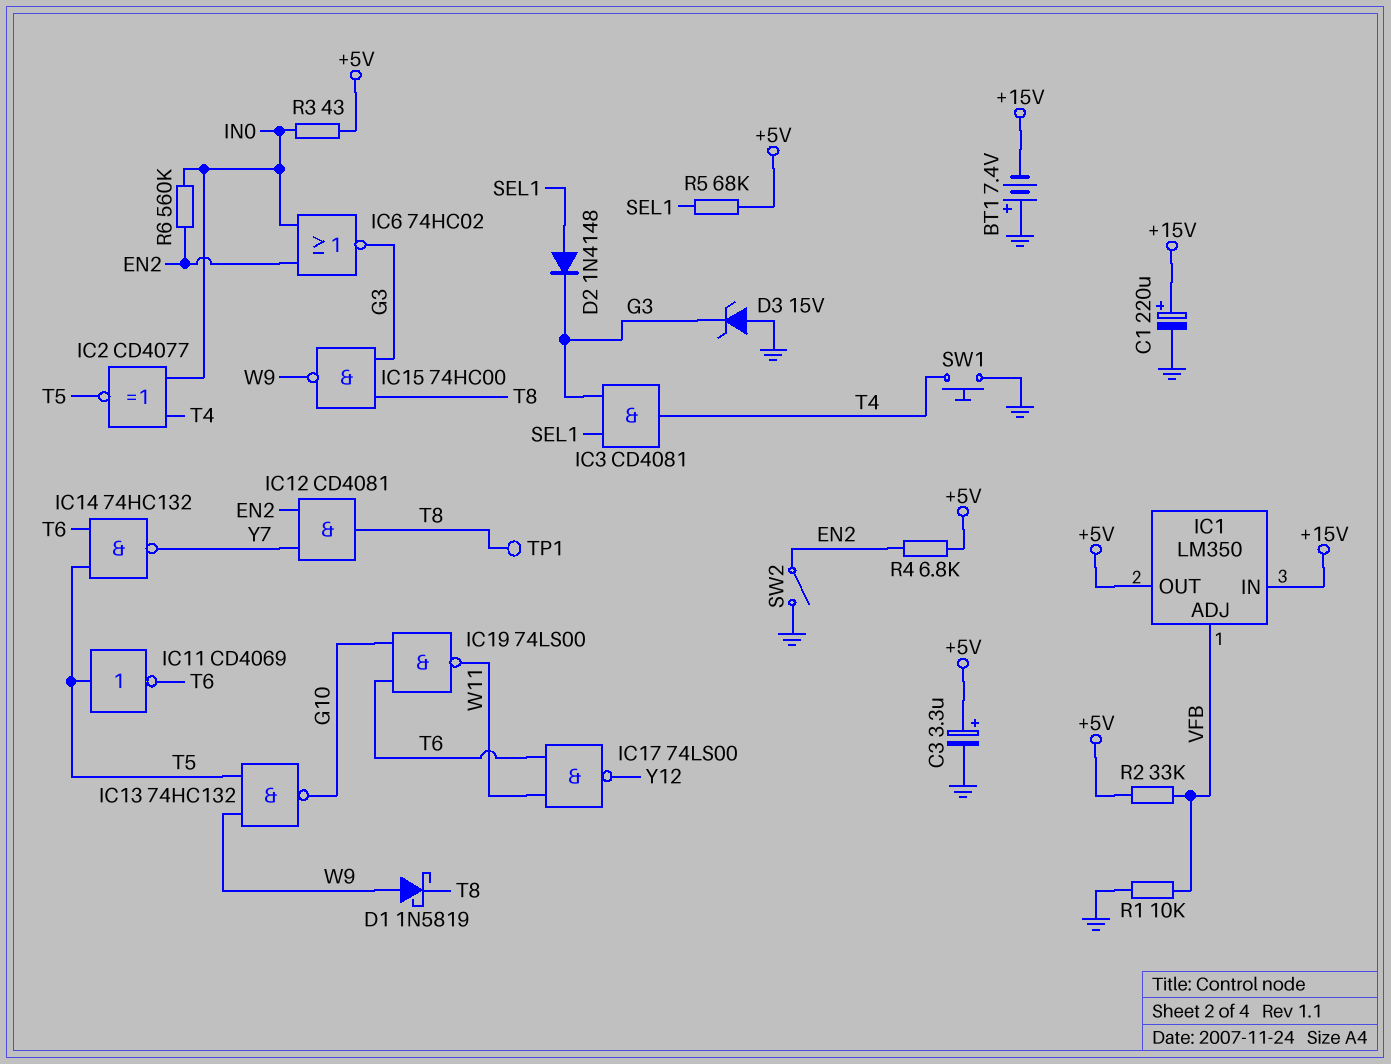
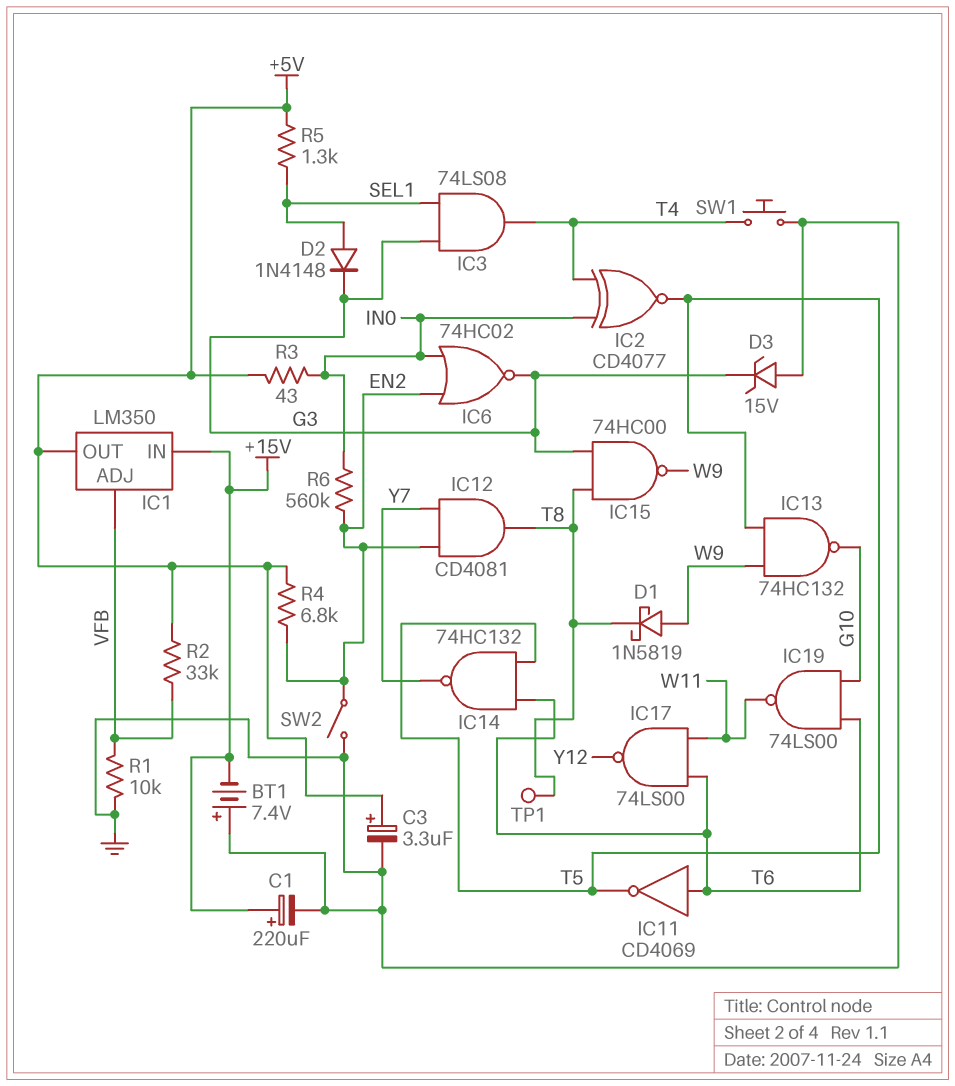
IC3: AND CD4081 (in G3, in SEL1, out T4) -> AND 74LS08 (in G3, in SEL1, out T4)
IC11: NOT CD4069 (in T5, out T6) -> NOT CD4069 (in T6, out T5)
R5: 68k (+5V, SEL1) -> 1.3k (+5V, SEL1)

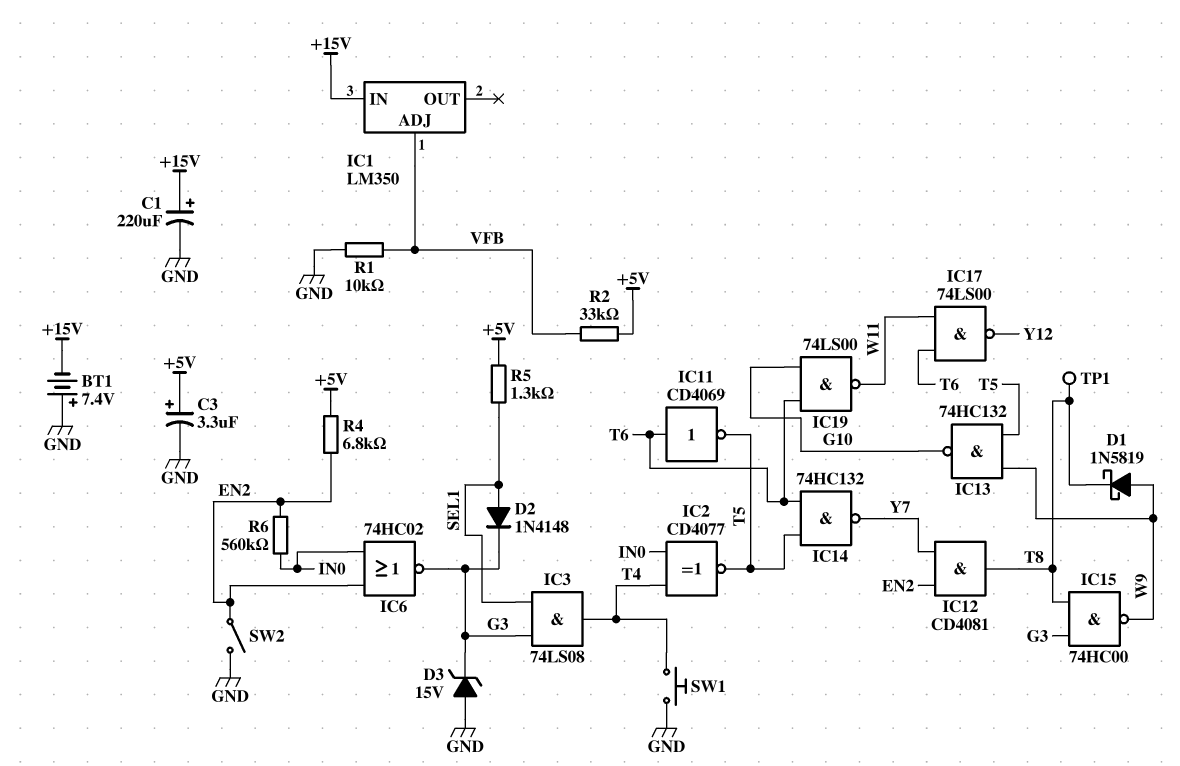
IC1 pin OUT: +5V -> none
R3: 43 (+5V, IN0) -> none

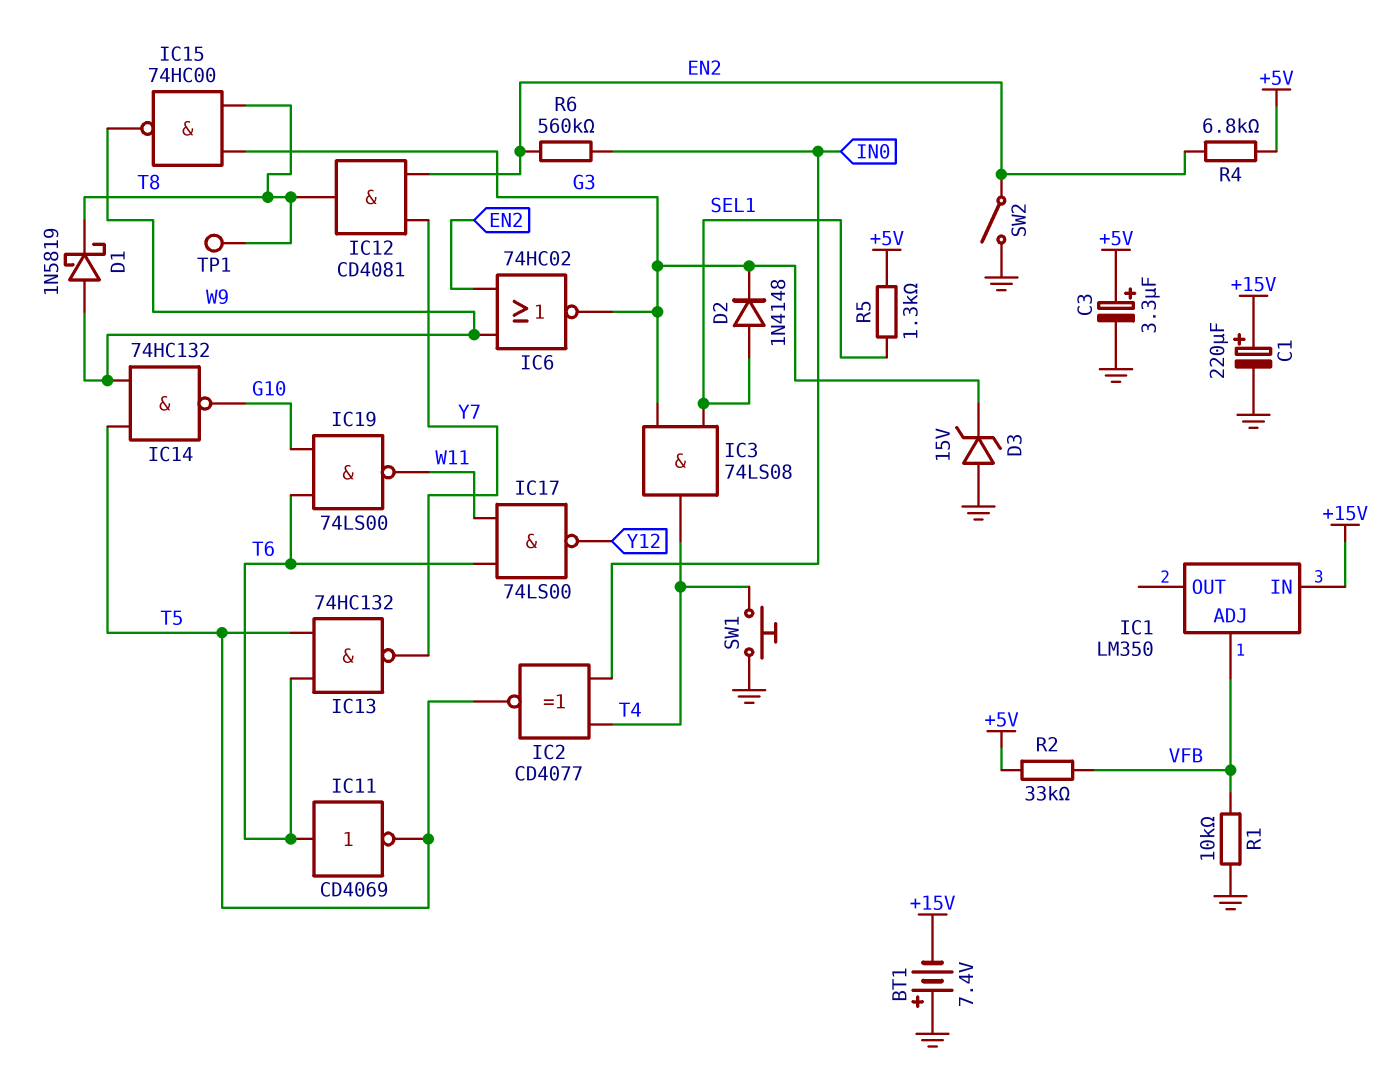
IC6: NOR 74HC02 (in EN2, in IN0, out G3) -> NOR 74HC02 (in EN2, in W9, out G3)
IC13: NAND 74HC132 (in T5, in W9, out G10) -> NAND 74HC132 (in T5, in T6, out Y7)
IC14: NAND 74HC132 (in T5, in T6, out Y7) -> NAND 74HC132 (in T5, in W9, out G10)

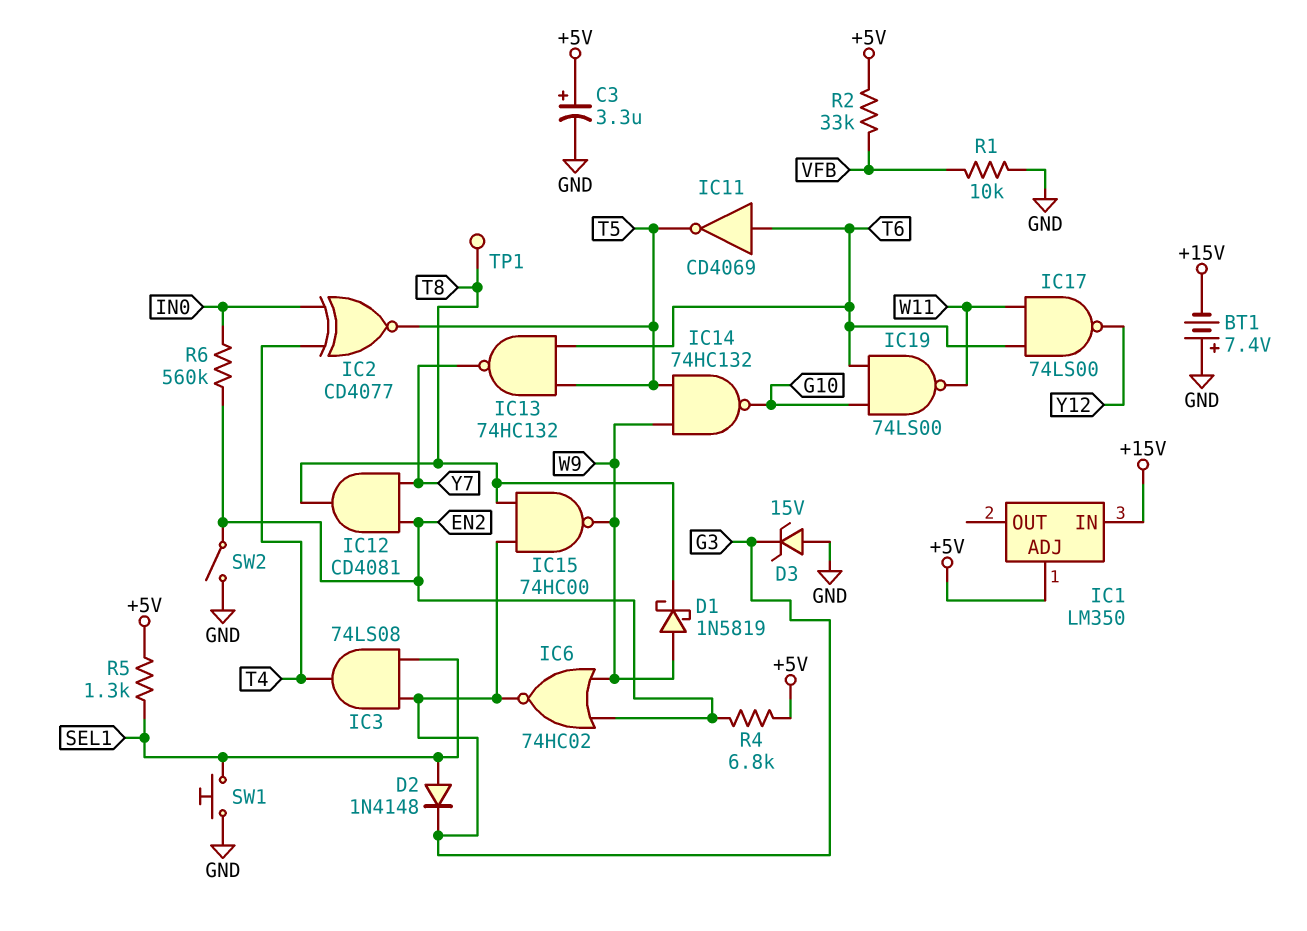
C1: 220uF (plus +15V, minus GND) -> none
IC1 pin ADJ: VFB -> +5V
SW1: button (GND, T4) -> button (GND, SEL1)

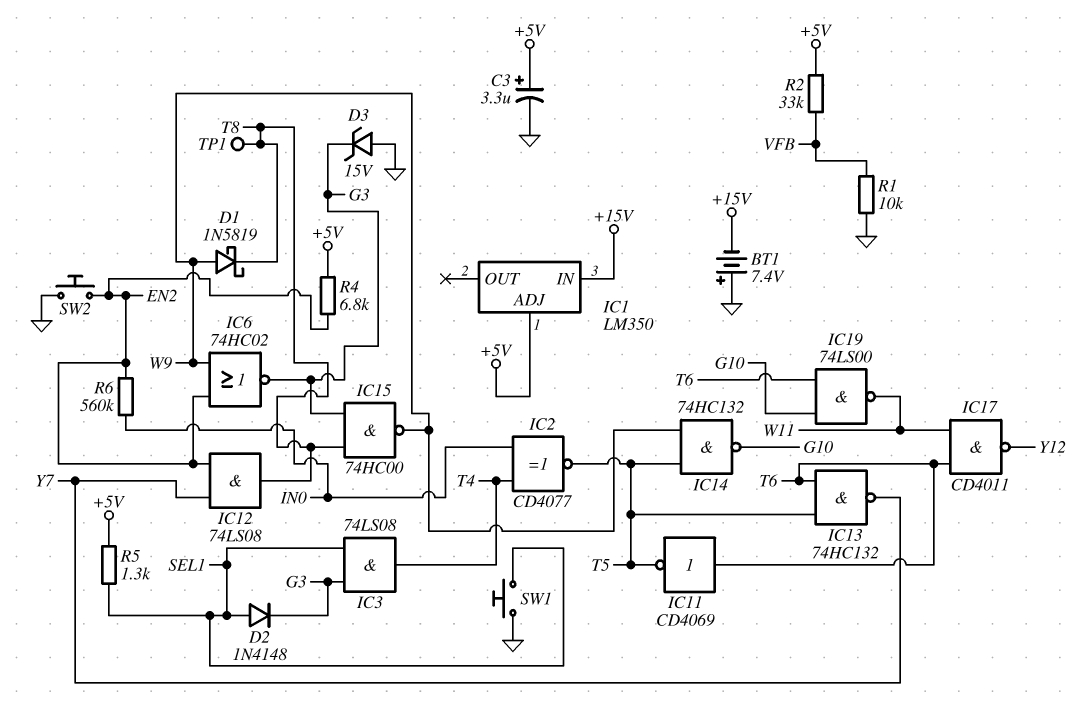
IC12: AND CD4081 (in EN2, in Y7, out T8) -> AND 74LS08 (in EN2, in Y7, out T8)
IC17: NAND 74LS00 (in T6, in W11, out Y12) -> NAND CD4011 (in T6, in W11, out Y12)
SW2: switch (EN2, GND) -> button (EN2, GND)

